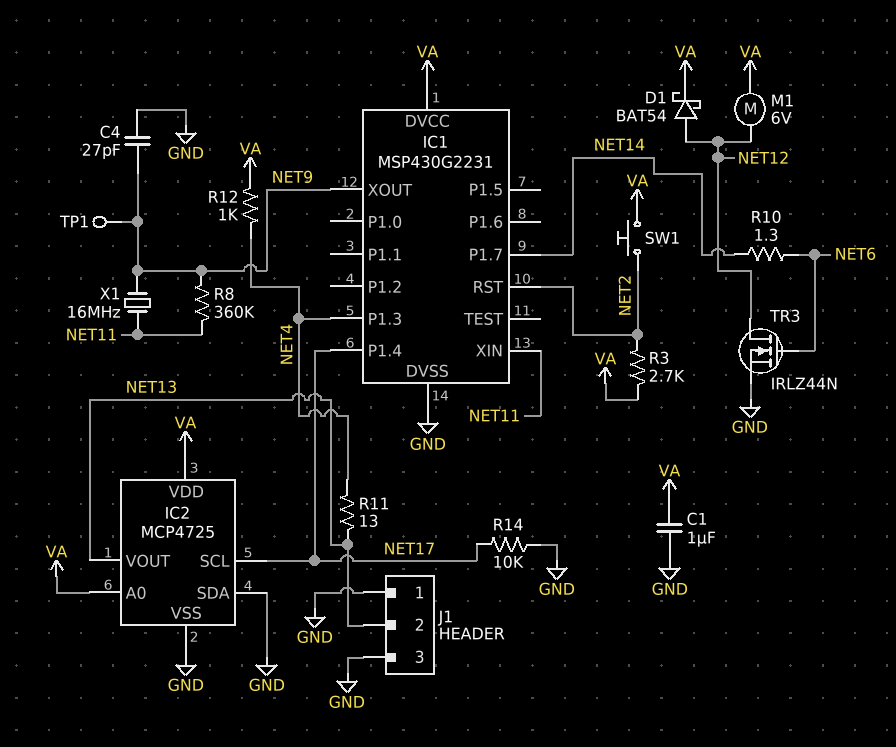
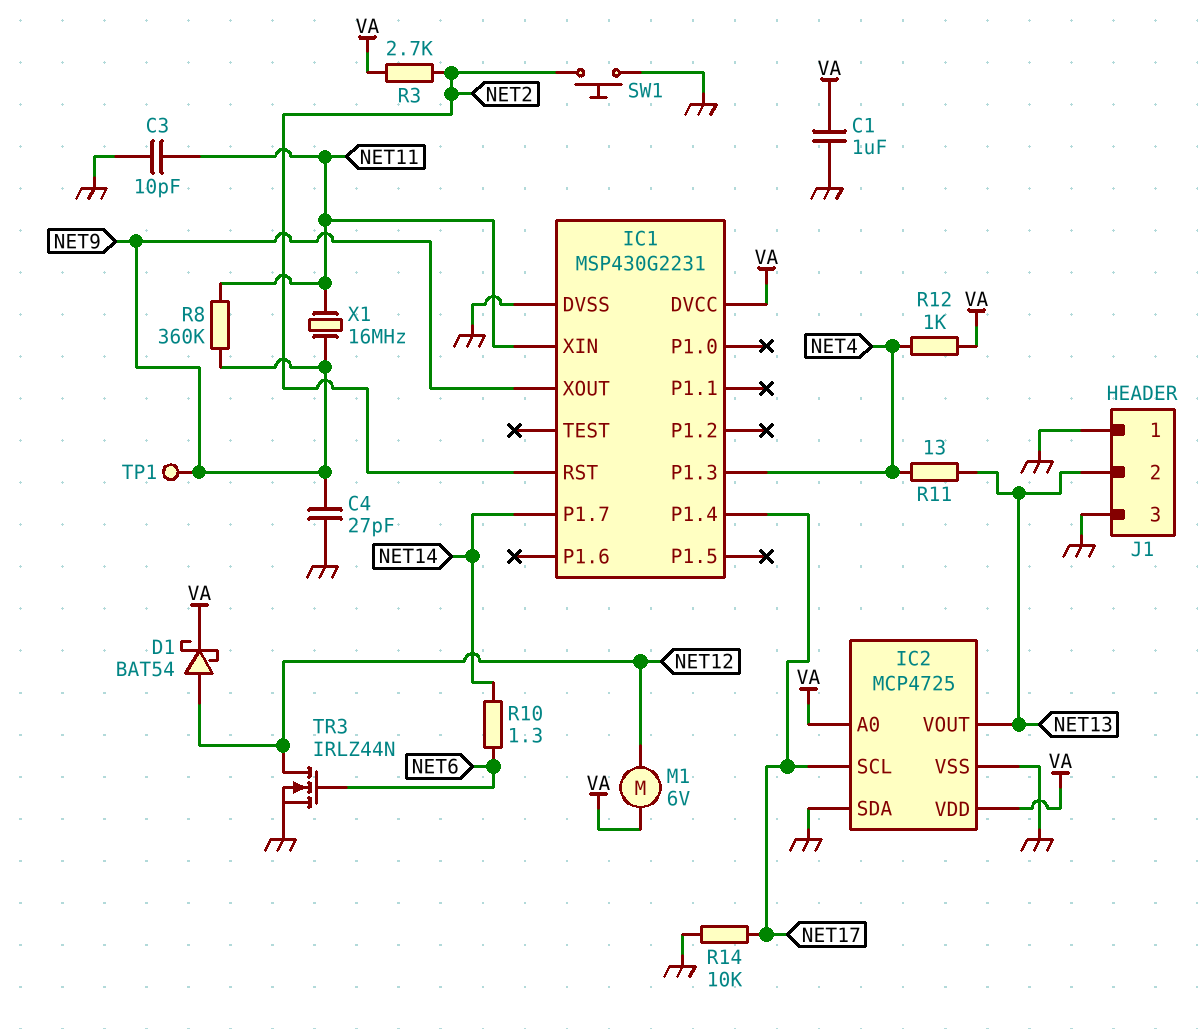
C3: none -> 10pF (GND, NET11)
SW1: button (NET2, VA) -> button (GND, NET2)

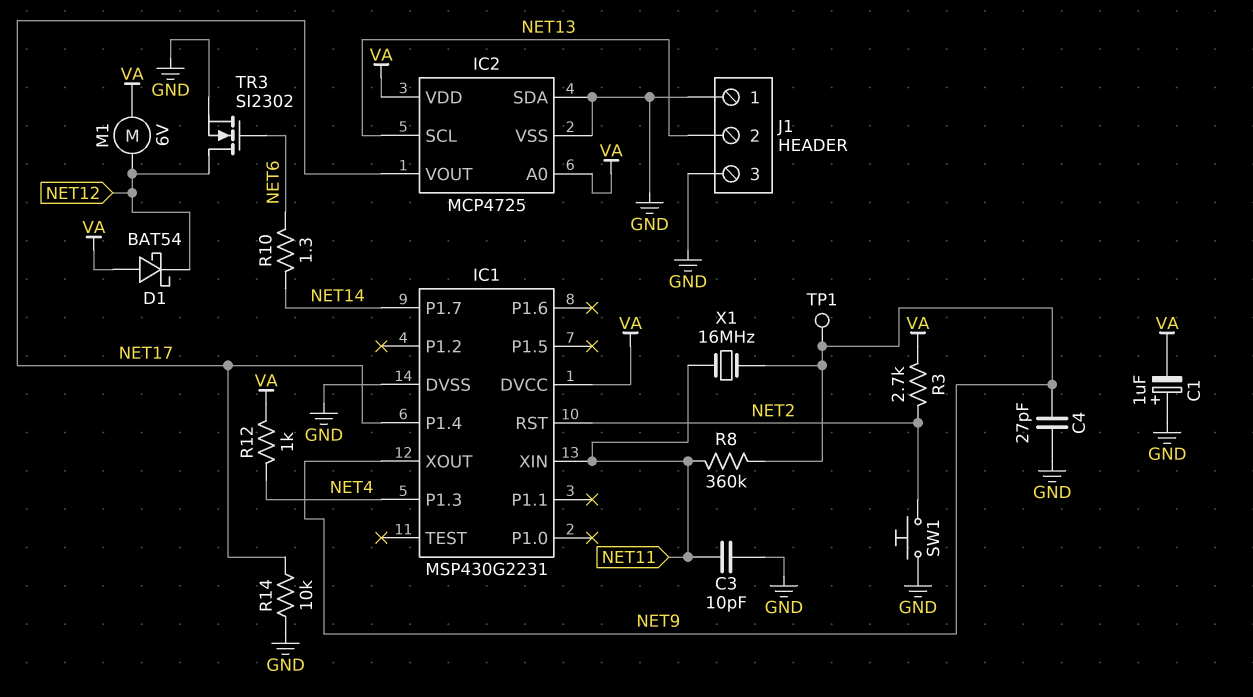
C1: 1uF (GND, VA) -> 1uF (plus GND, minus VA)
D1: schottky BAT54 (A NET12, K VA) -> schottky BAT54 (A VA, K NET12)
IC2 pin SCL: NET17 -> NET13
IC2 pin VOUT: NET13 -> NET17
R11: 13 (NET4, NET13) -> none
TR3: NMOS IRLZ44N (G NET6, D NET12, S GND) -> NMOS SI2302 (G NET6, D NET12, S GND)

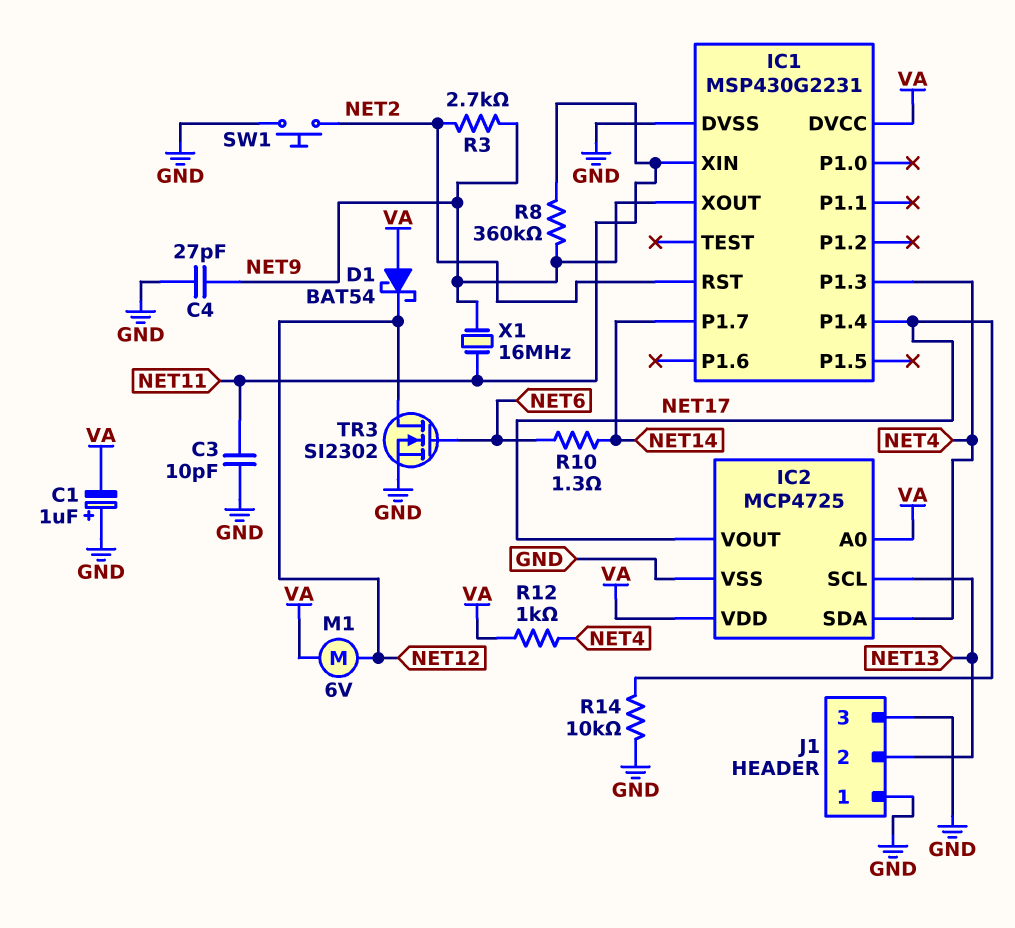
IC2 pin SDA: GND -> NET4
R3: 2.7k (NET2, VA) -> 2.7k (NET2, NET9)
TP1: test point (NET9) -> none

